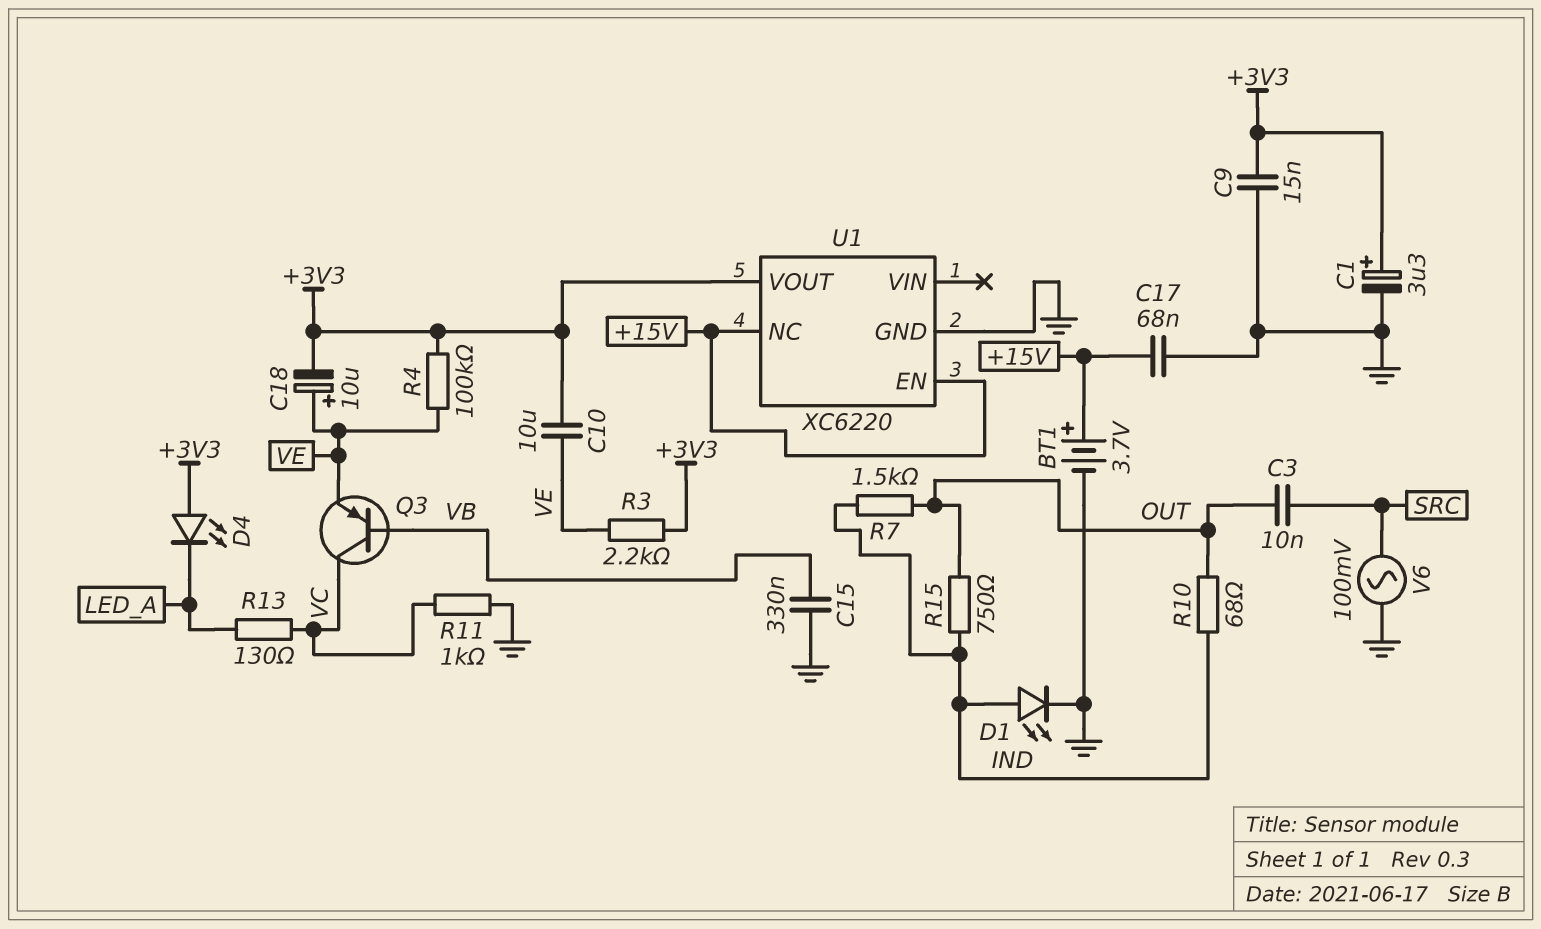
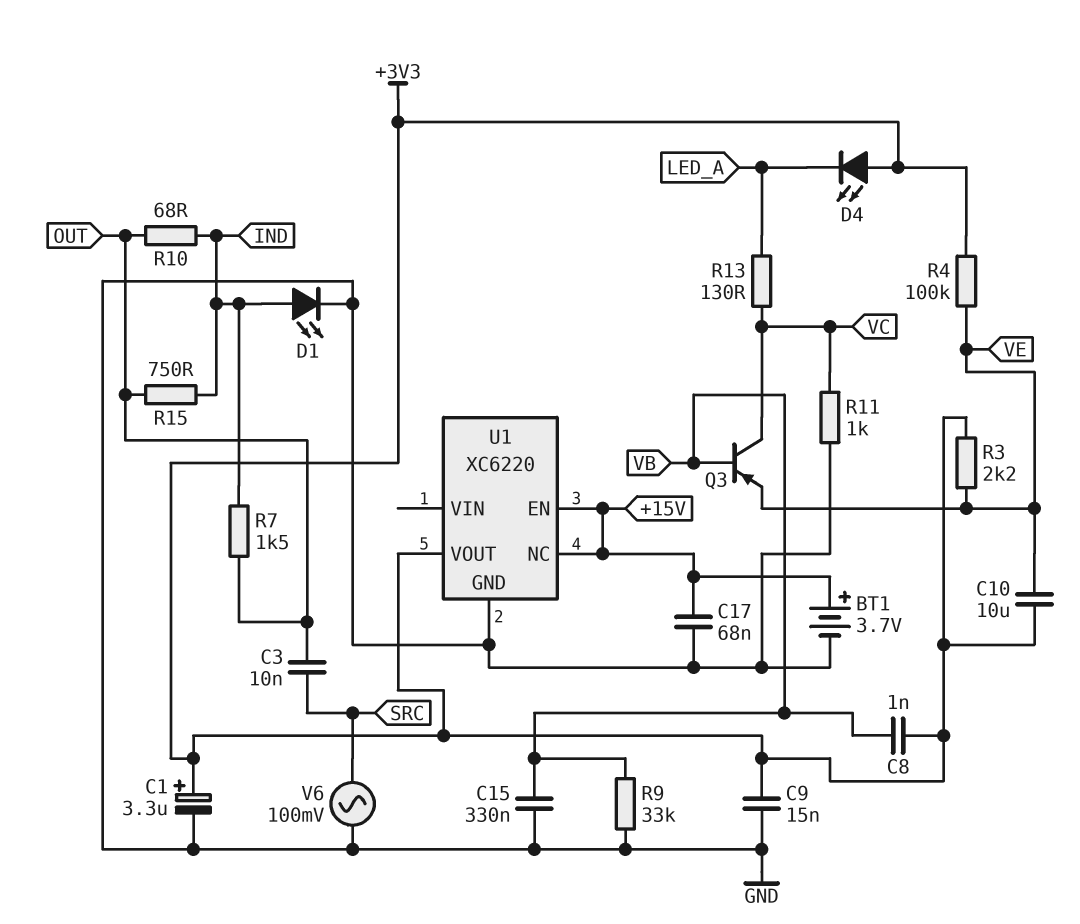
C8: none -> 1nF (+3V3, VB)
C18: 10uF (plus VE, minus +3V3) -> none
R9: none -> 33k (GND, VB)

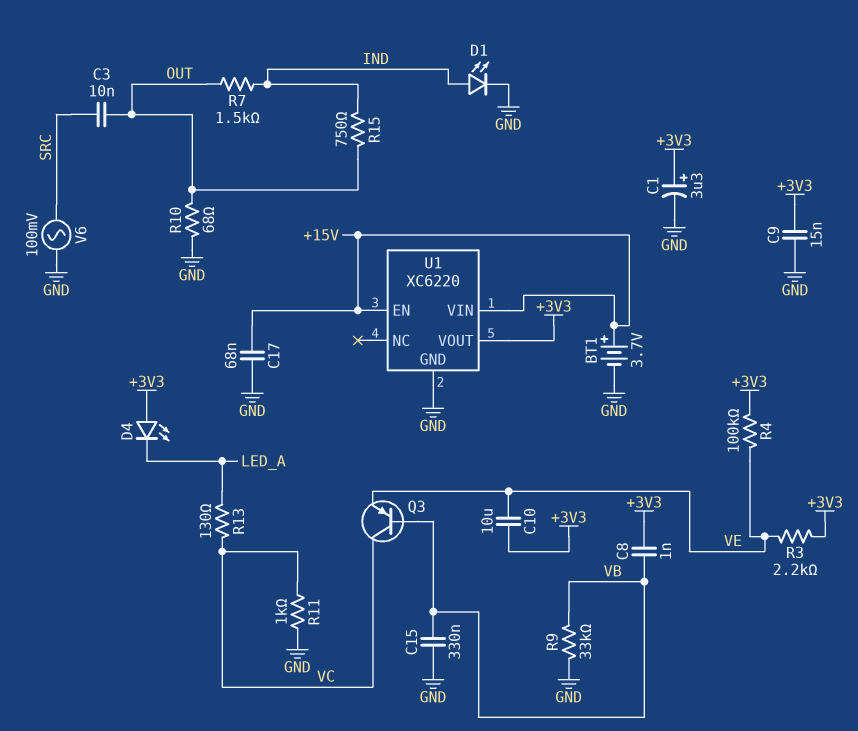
R10: 68 (IND, OUT) -> 68 (GND, OUT)
U1 pin NC: +15V -> none
U1 pin VIN: none -> +15V

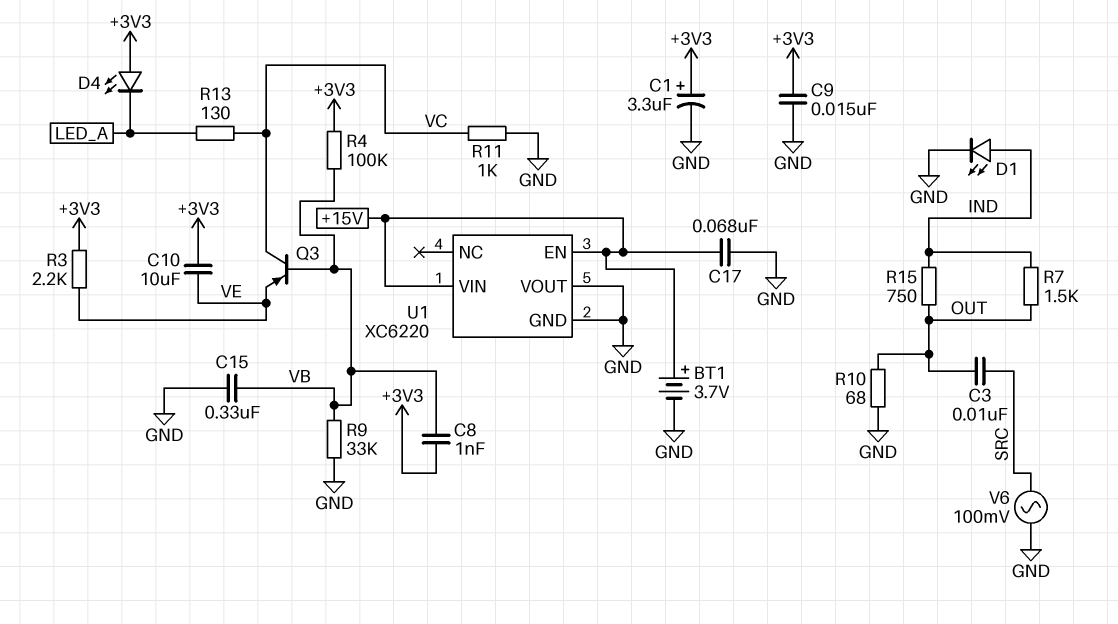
R4: 100k (+3V3, VE) -> 100k (+3V3, VB)
U1 pin VOUT: +3V3 -> GND

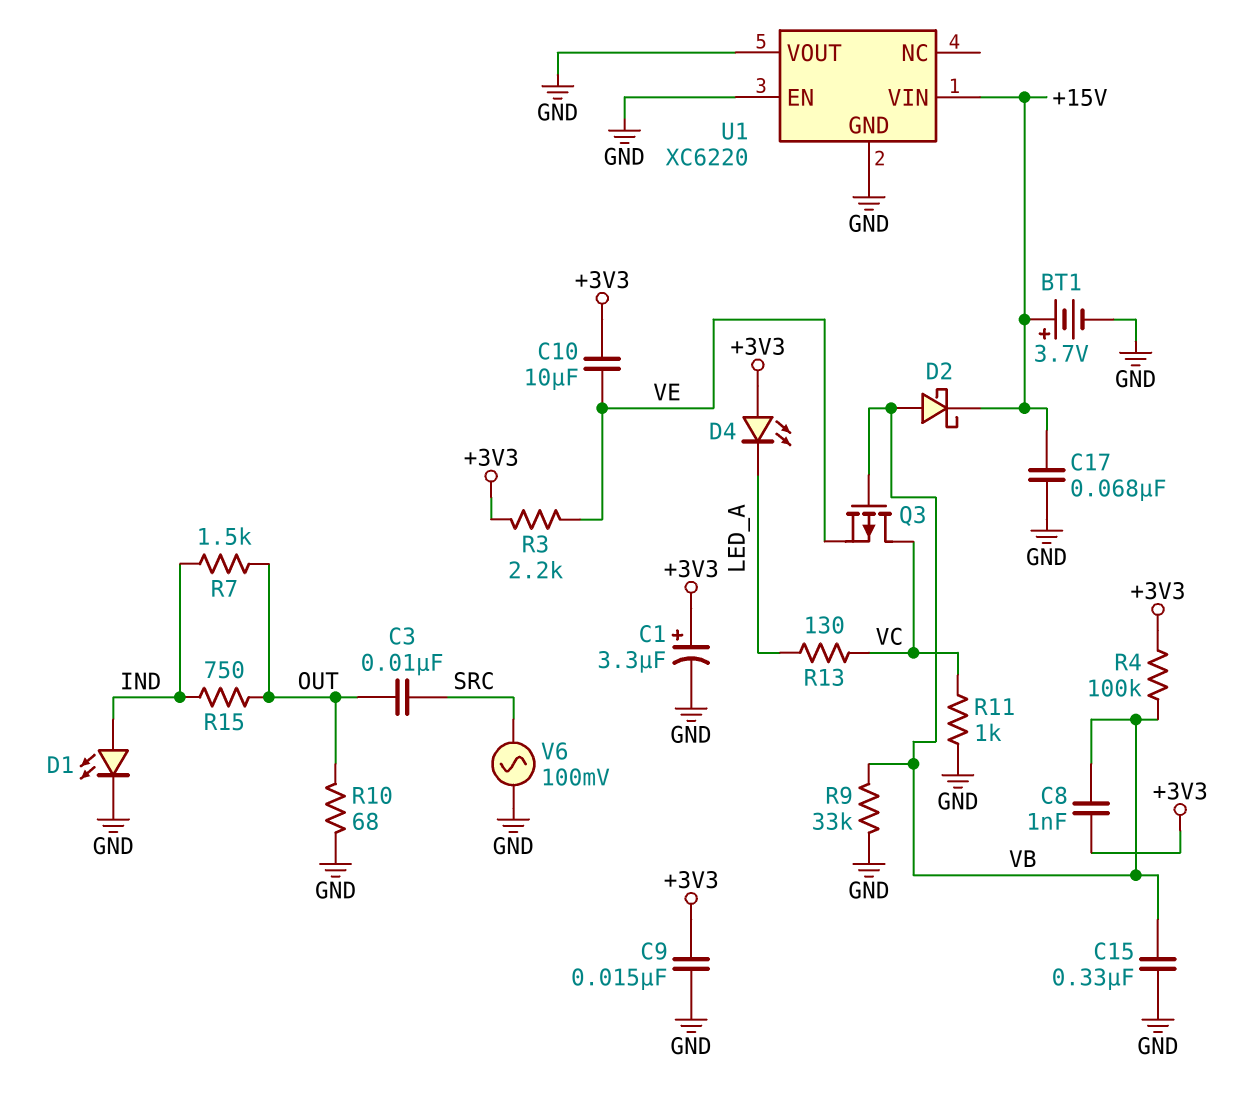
D2: none -> schottky (A VB, K +15V)
Q3: PNP (B VB, C VC, E VE) -> PMOS (G VB, D VC, S VE)
U1 pin EN: +15V -> GND

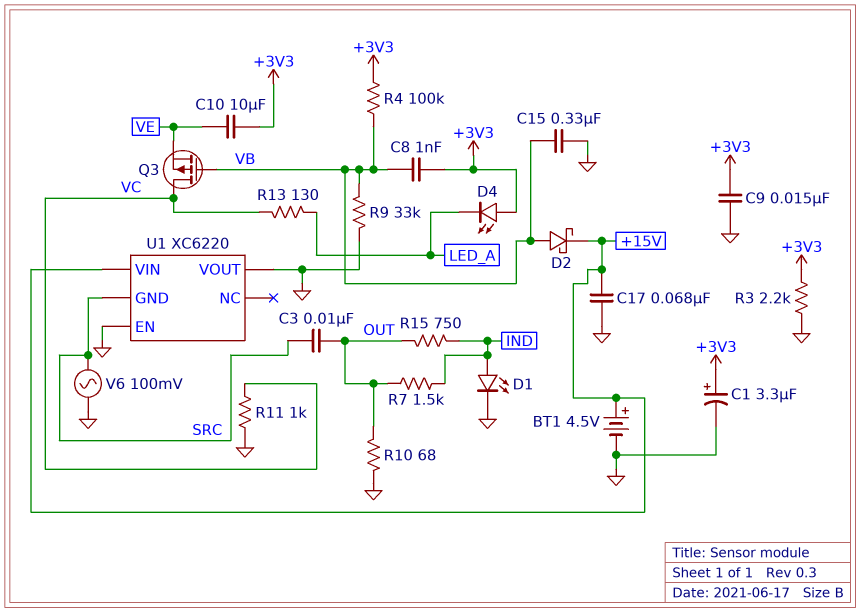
BT1: 3.7V (plus +15V, minus GND) -> 4.5V (plus +15V, minus GND)
R3: 2.2k (+3V3, VE) -> 2.2k (+3V3, GND)
U1 pin GND: GND -> SRC

